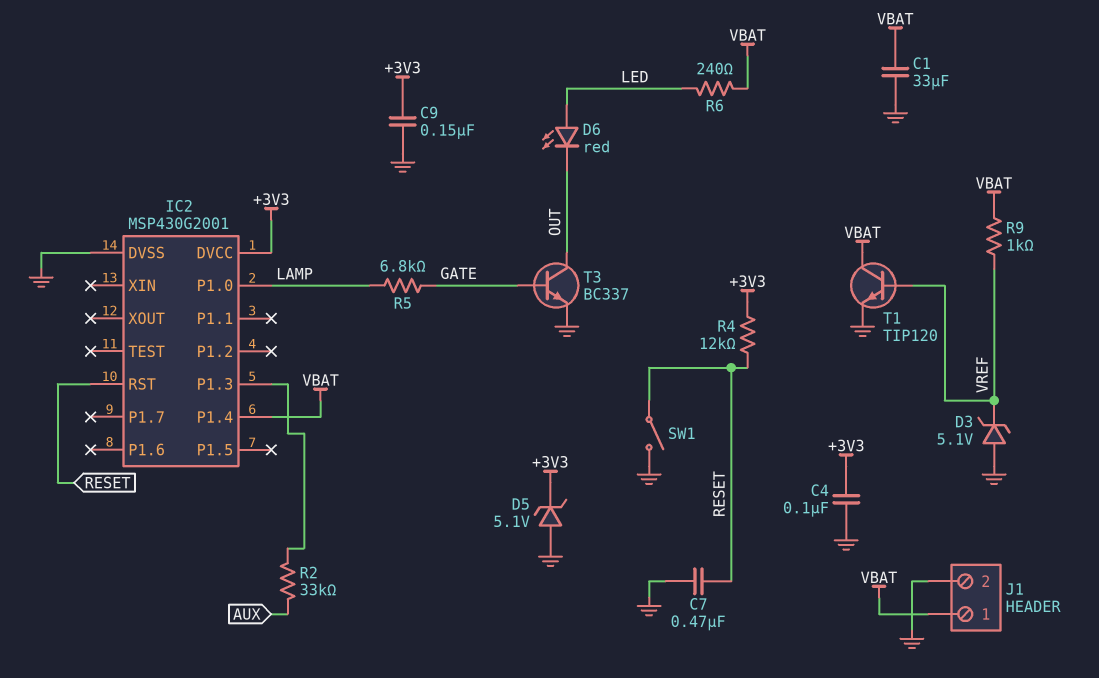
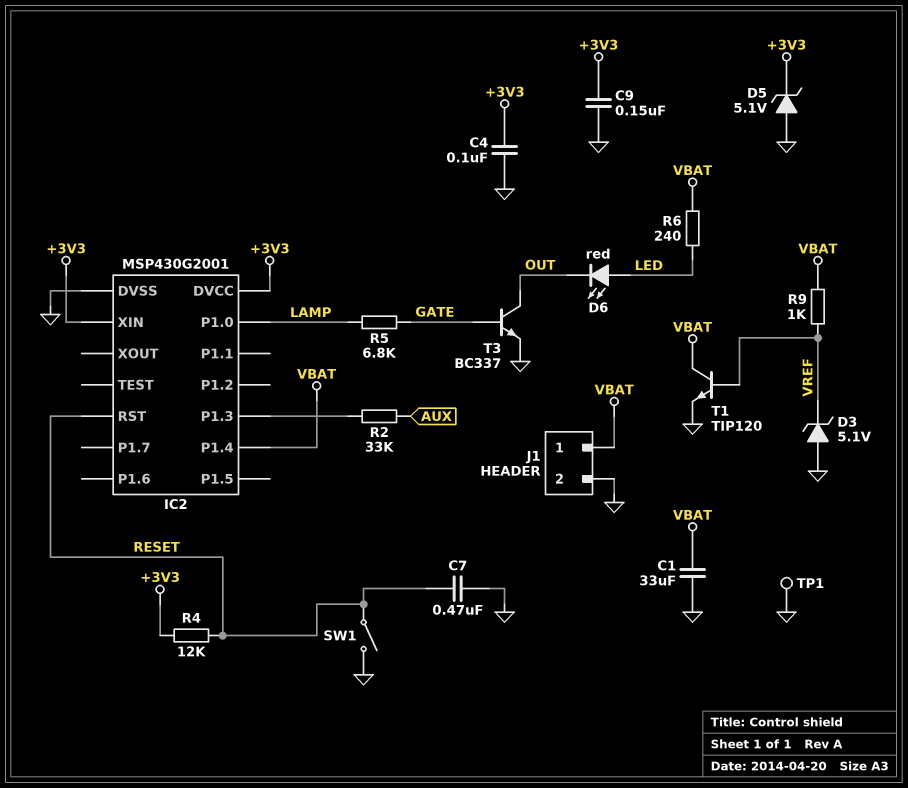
IC2 pin XIN: none -> +3V3
TP1: none -> test point (GND)

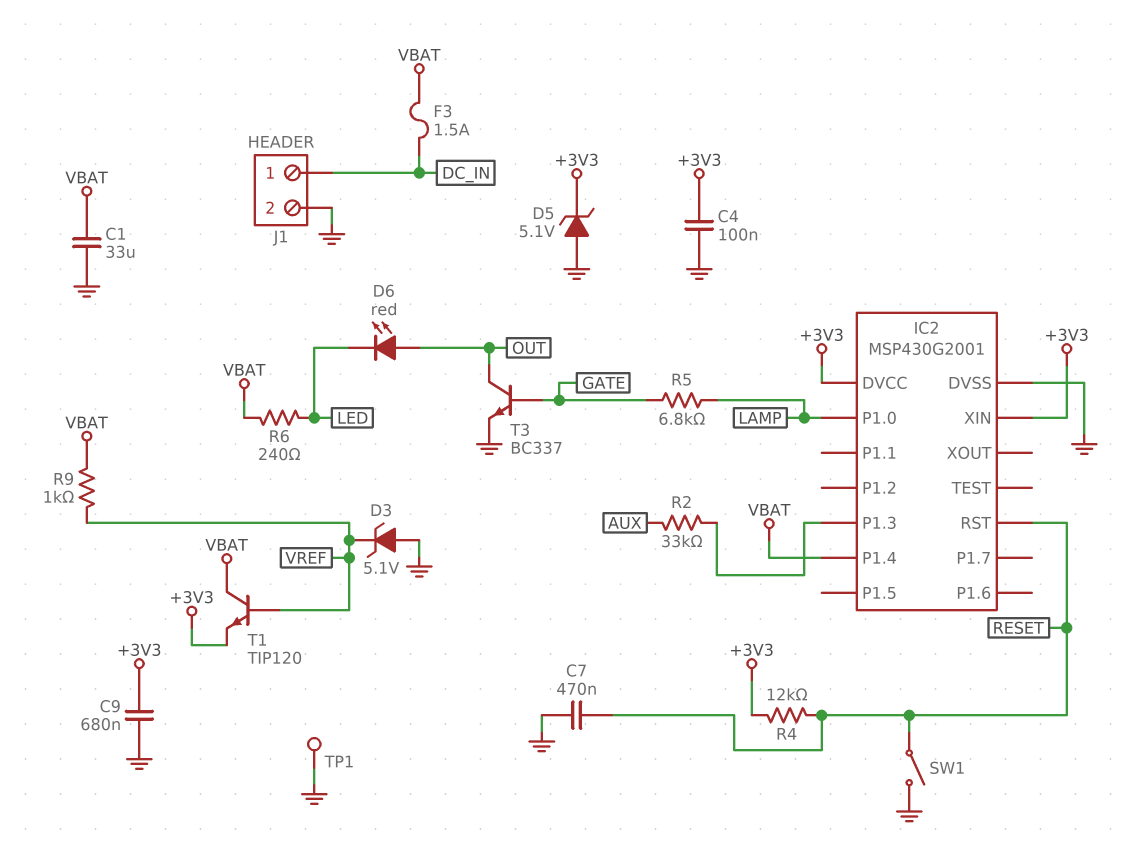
C9: 150nF (+3V3, GND) -> 680nF (+3V3, GND)
D6: LED red (A LED, K OUT) -> LED red (A OUT, K LED)
F3: none -> 1.5A (DC_IN, VBAT)
J1 pin 1: VBAT -> DC_IN
T1: NPN TIP120 (B VREF, C VBAT, E GND) -> NPN TIP120 (B VREF, C VBAT, E +3V3)

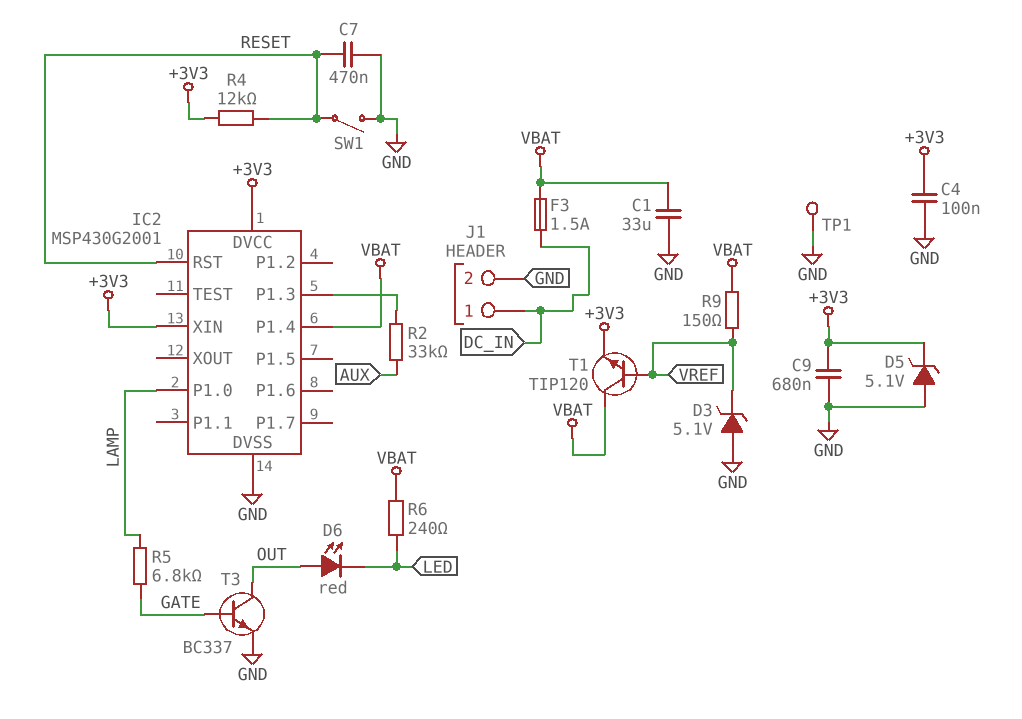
R9: 1k (VBAT, VREF) -> 150 (VBAT, VREF)

